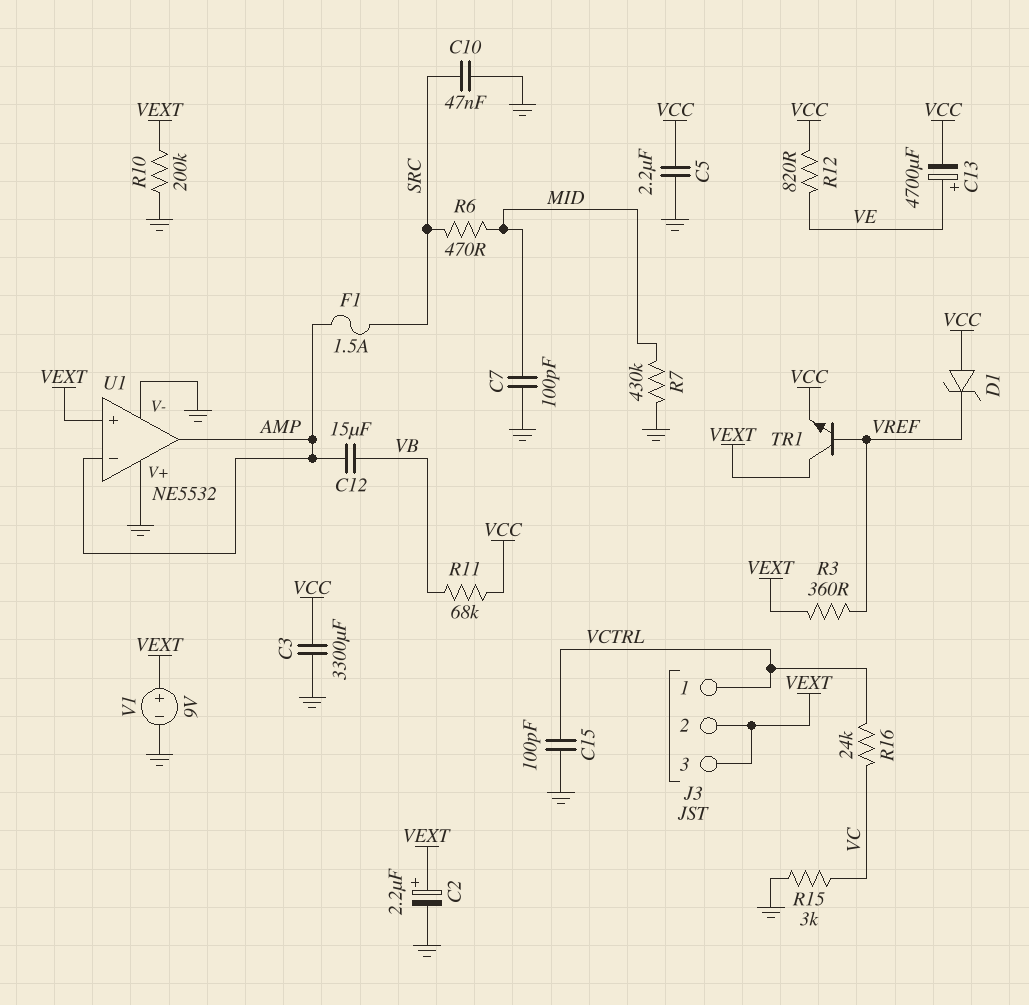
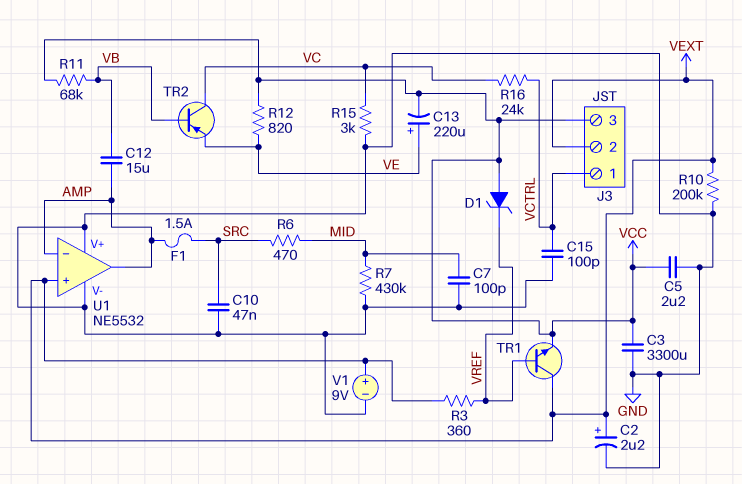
C13: 4700uF (plus VE, minus VCC) -> 220uF (plus VE, minus VCC)
J3 pin 3: VEXT -> VCC
TR2: none -> PNP (B VB, C VC, E VE)

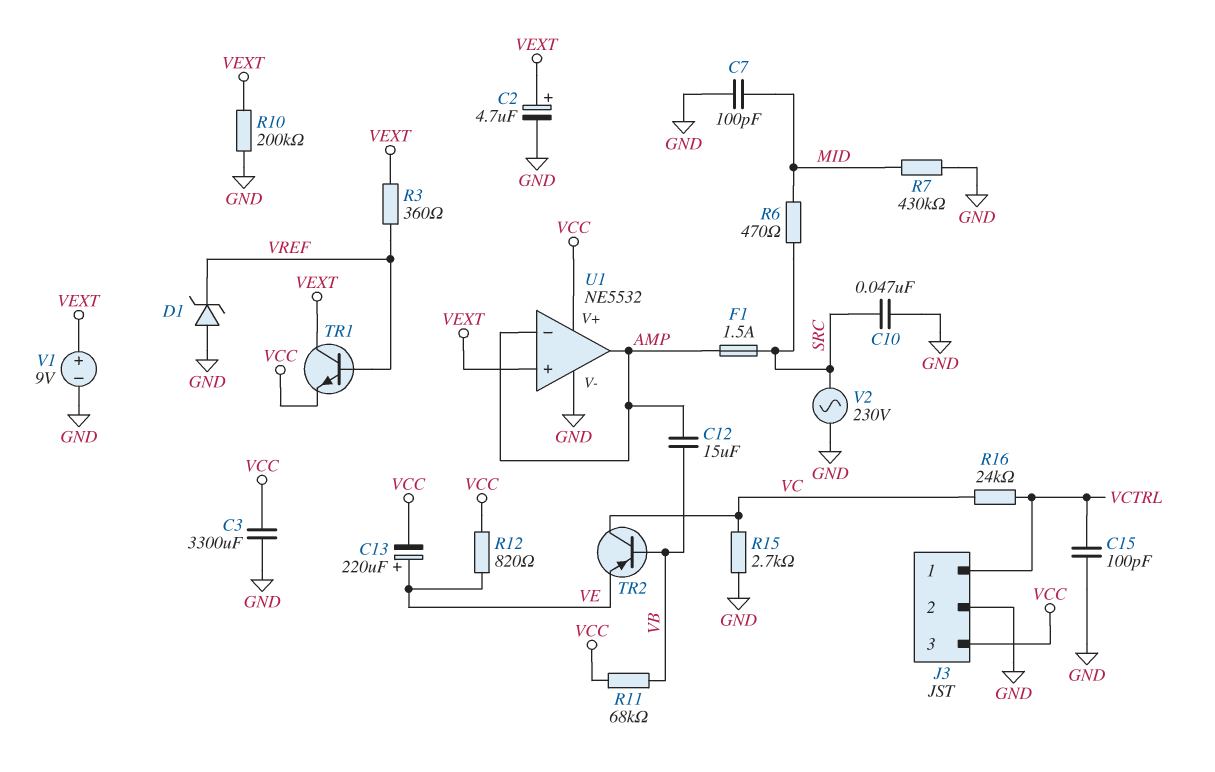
C2: 2.2uF (plus VEXT, minus GND) -> 4.7uF (plus VEXT, minus GND)
C5: 2.2uF (GND, VCC) -> none
D1: zener (A VCC, K VREF) -> zener (A GND, K VREF)
J3 pin 2: VEXT -> GND
R15: 3k (GND, VC) -> 2.7k (GND, VC)
U1 pin V+: GND -> VCC
V2: none -> AC 230V (GND, SRC)

